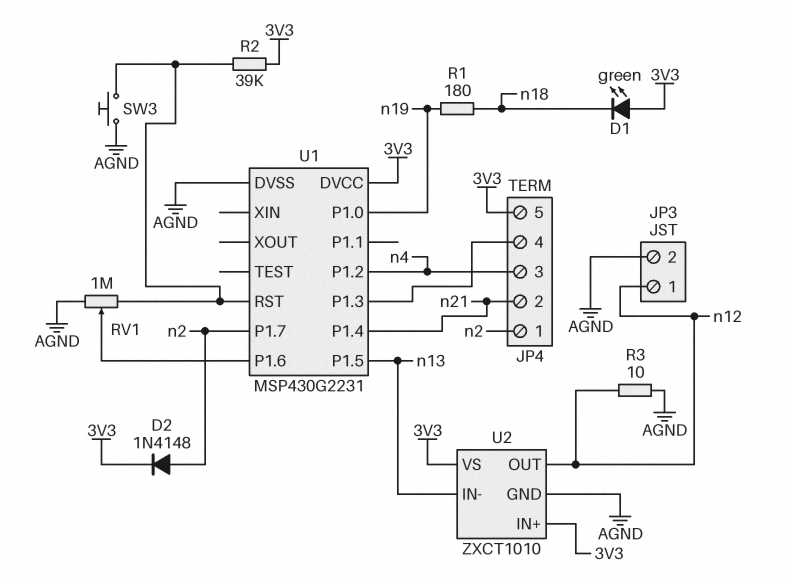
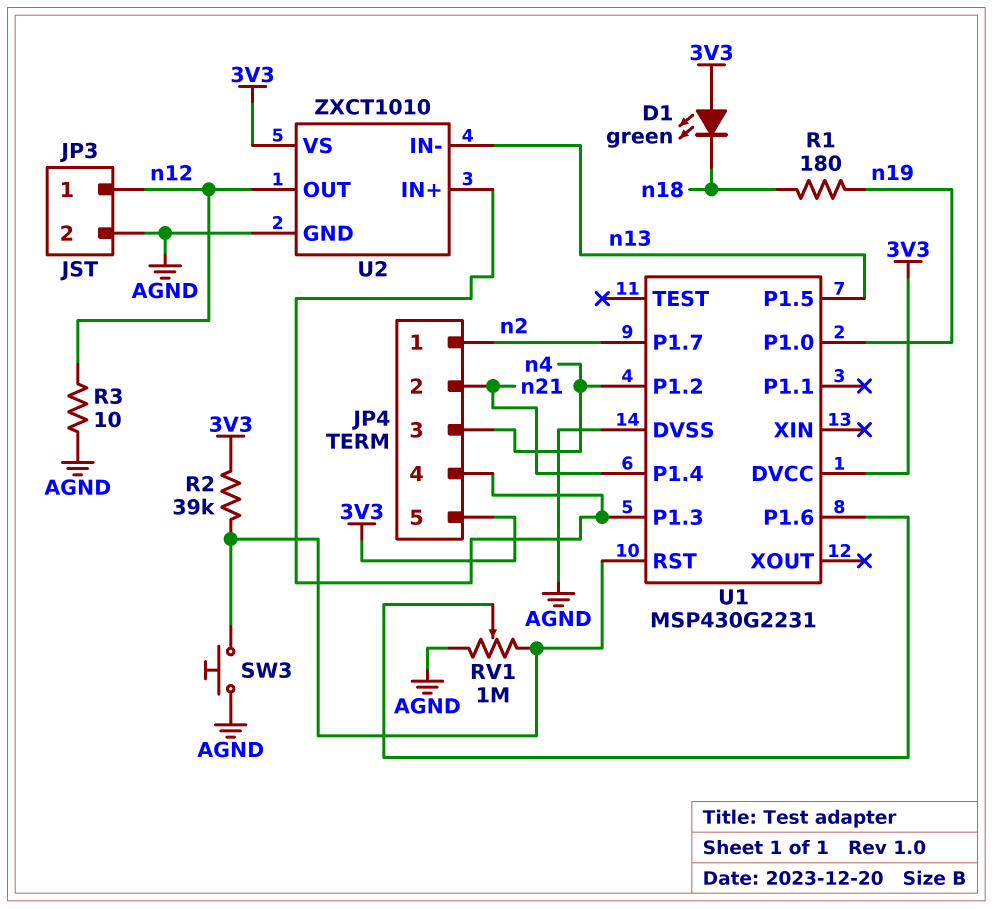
D2: diode 1N4148 (A n2, K 3V3) -> none
U2 pin IN+: 3V3 -> JP4/4

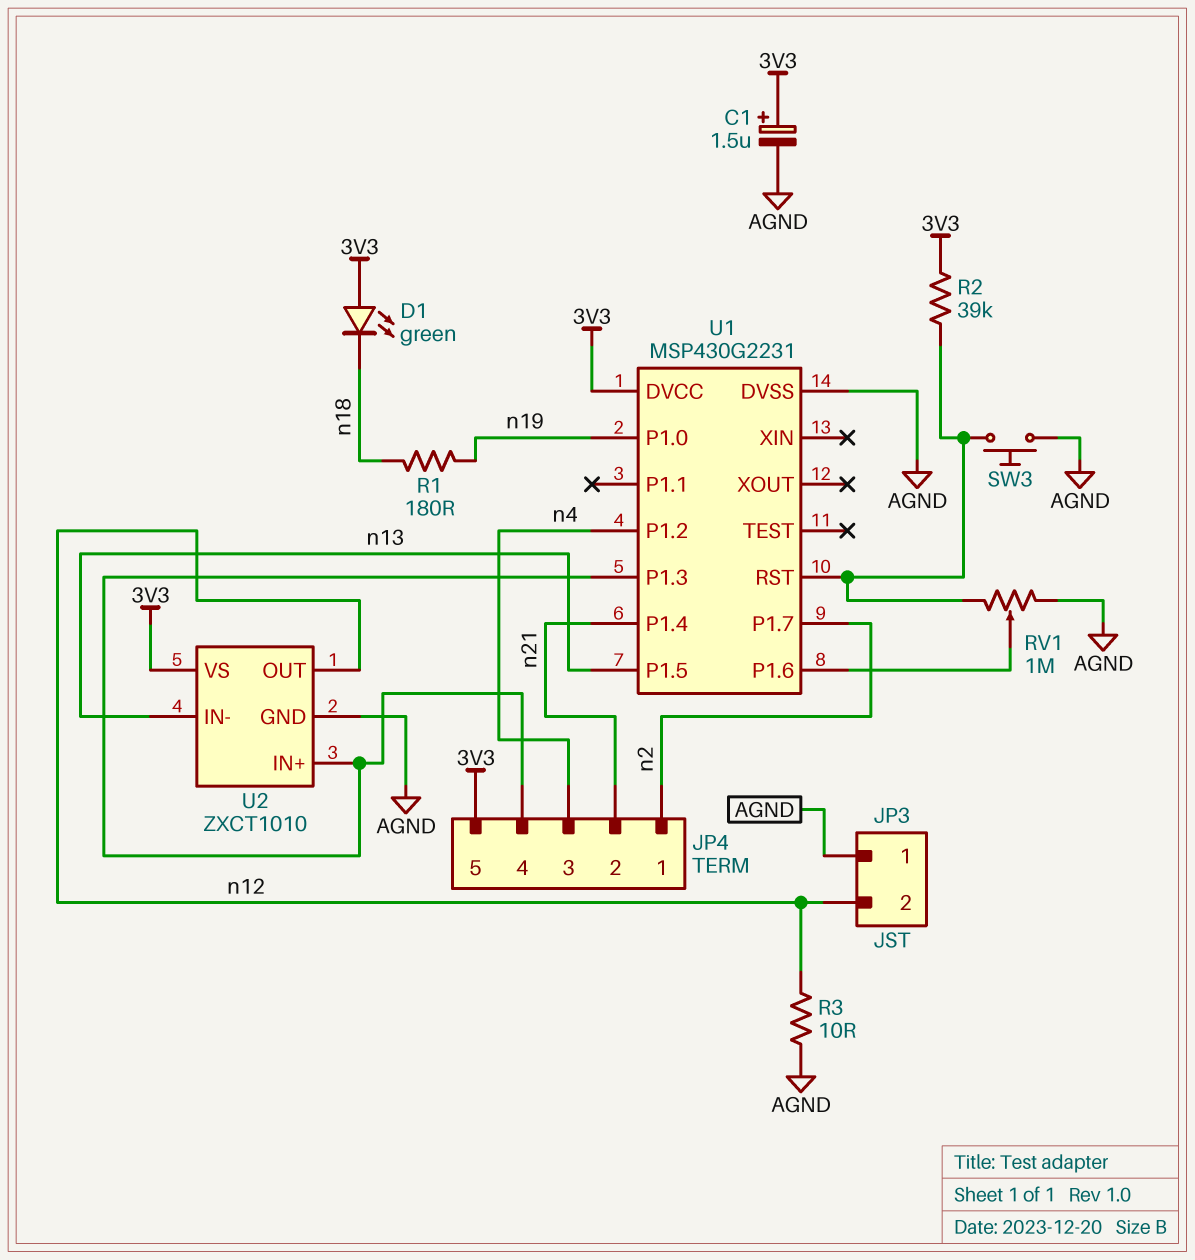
C1: none -> 1.5uF (plus 3V3, minus AGND)
JP3 pin 1: n12 -> AGND
JP3 pin 2: AGND -> n12

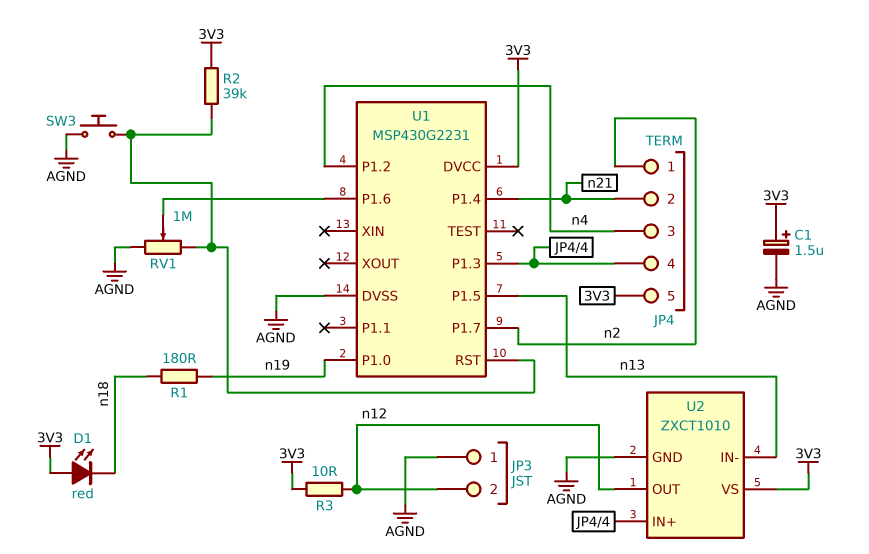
D1: LED green (A 3V3, K n18) -> LED red (A 3V3, K n18)
R3: 10 (AGND, n12) -> 10 (3V3, n12)

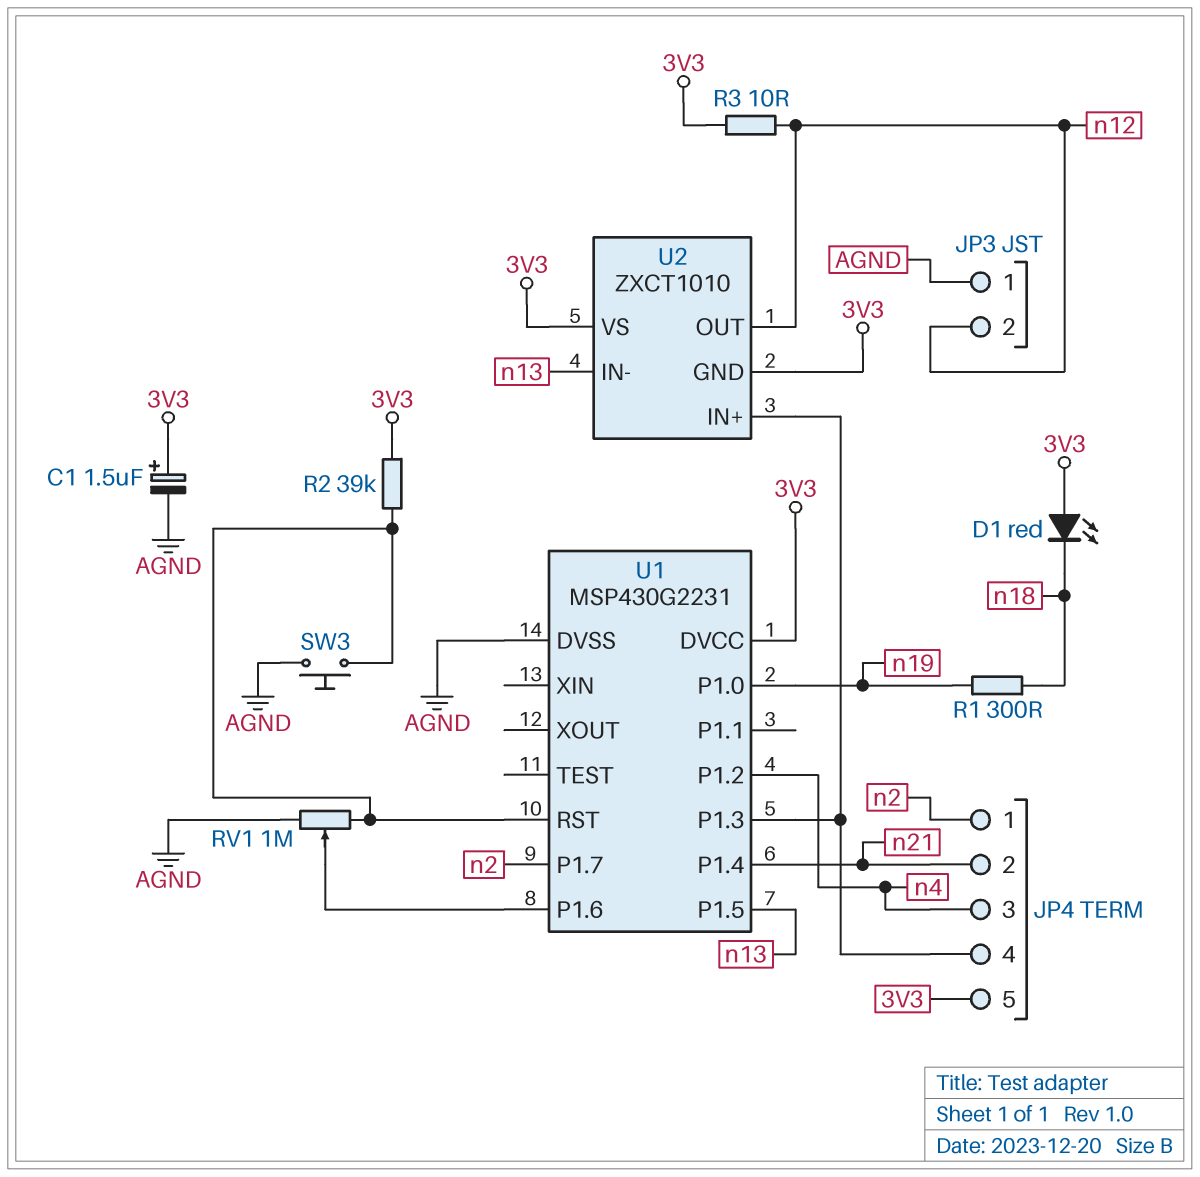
R1: 180 (n18, n19) -> 300 (n18, n19)
U2 pin GND: AGND -> 3V3

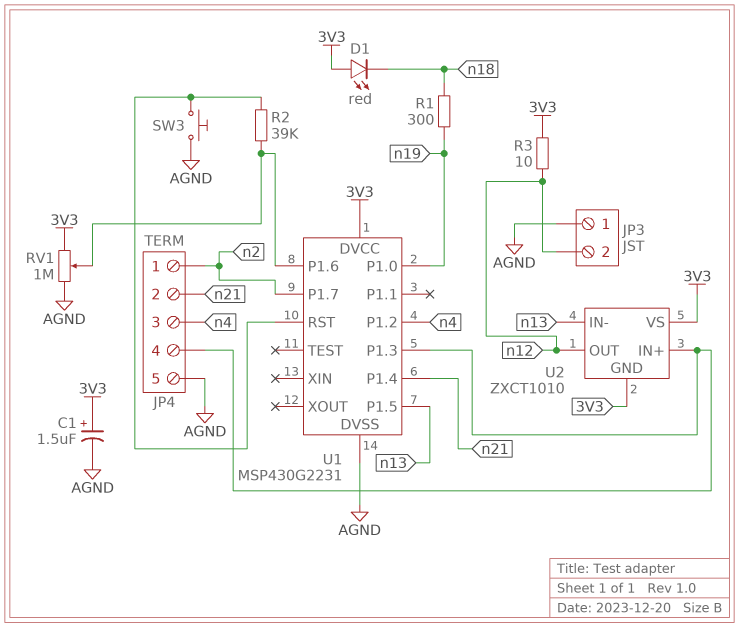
JP4 pin 5: 3V3 -> AGND
R2: 39k (3V3, U1/RST) -> 39k (U1/P1.6, U1/RST)
RV1: 1M (AGND, U1/RST, wiper U1/P1.6) -> 1M (3V3, AGND, wiper U1/P1.6)

